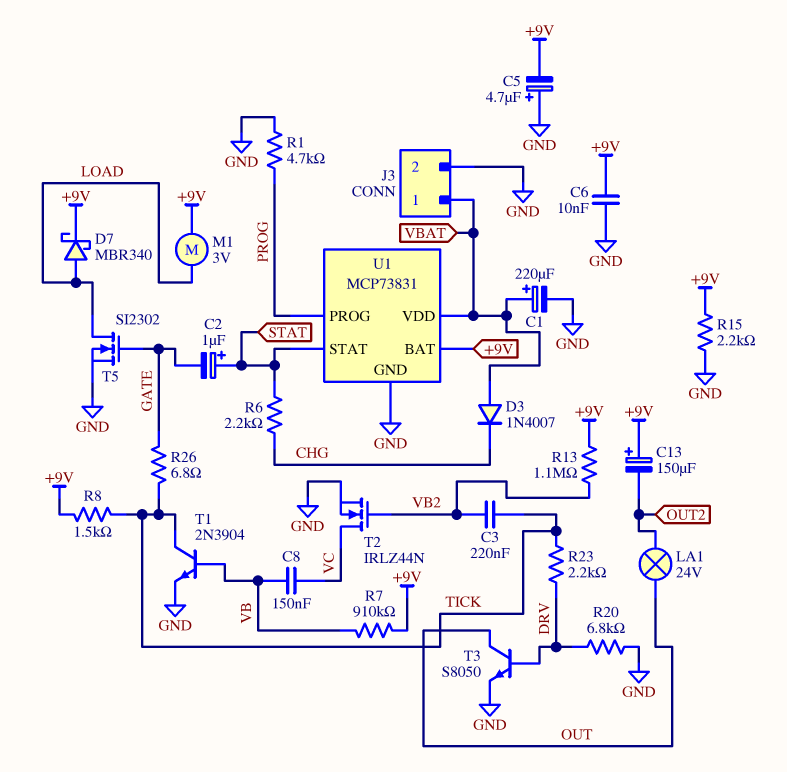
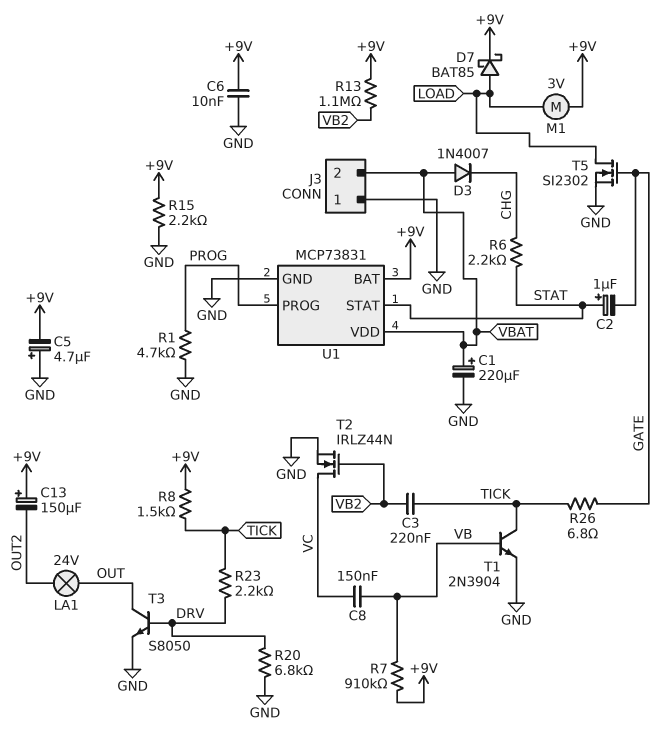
D7: schottky MBR340 (A LOAD, K +9V) -> schottky BAT85 (A LOAD, K +9V)
J3 pin 1: VBAT -> GND
J3 pin 2: GND -> VBAT

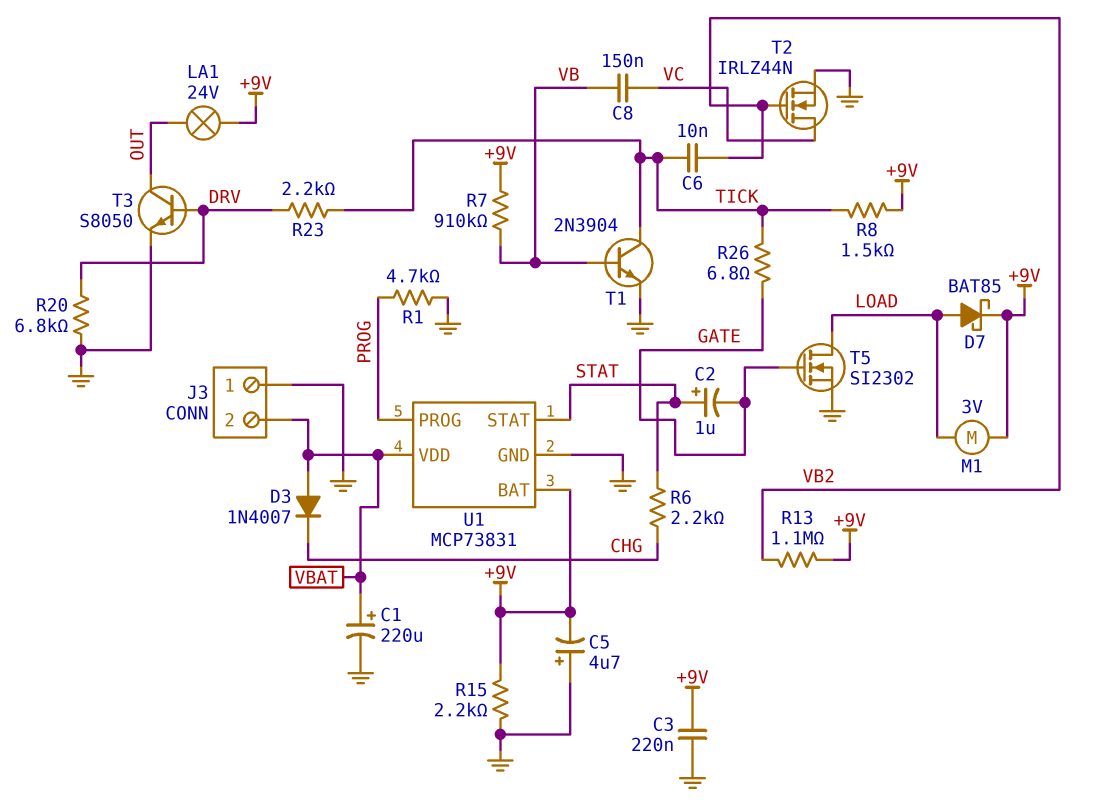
C3: 220nF (TICK, VB2) -> 220nF (+9V, GND)
C6: 10nF (+9V, GND) -> 10nF (TICK, VB2)
C13: 150uF (plus +9V, minus OUT2) -> none
LA1: lamp 24V (OUT, OUT2) -> lamp 24V (+9V, OUT)

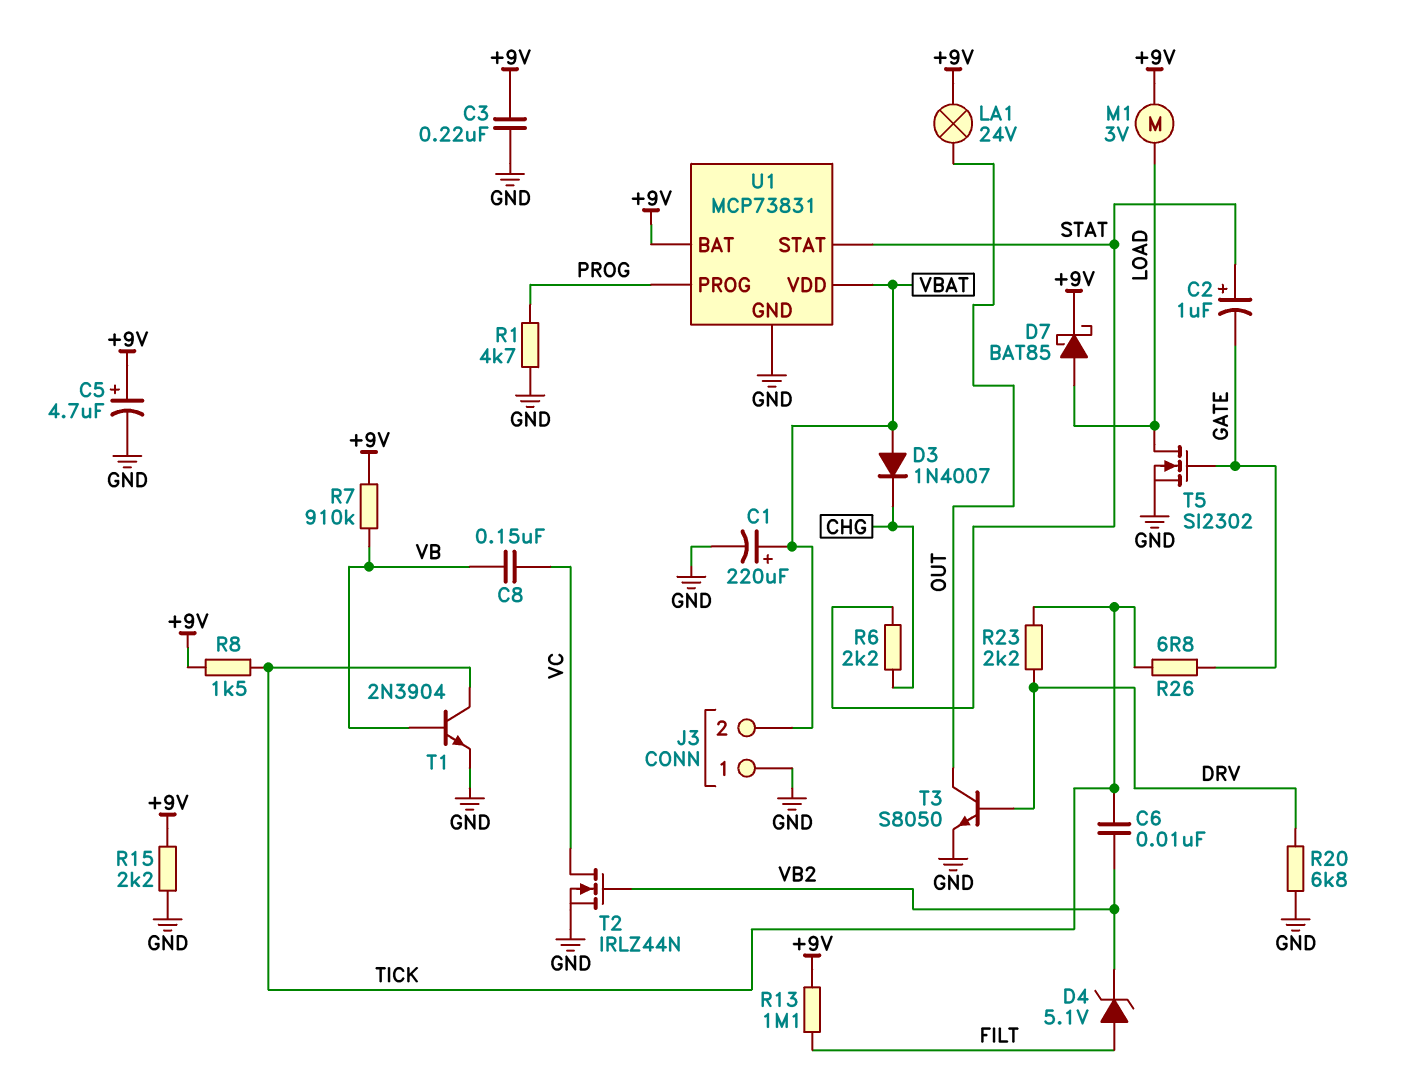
C5: 4.7uF (plus GND, minus +9V) -> 4.7uF (plus +9V, minus GND)
D4: none -> zener 5.1V (A FILT, K VB2)
R13: 1.1M (+9V, VB2) -> 1.1M (+9V, FILT)

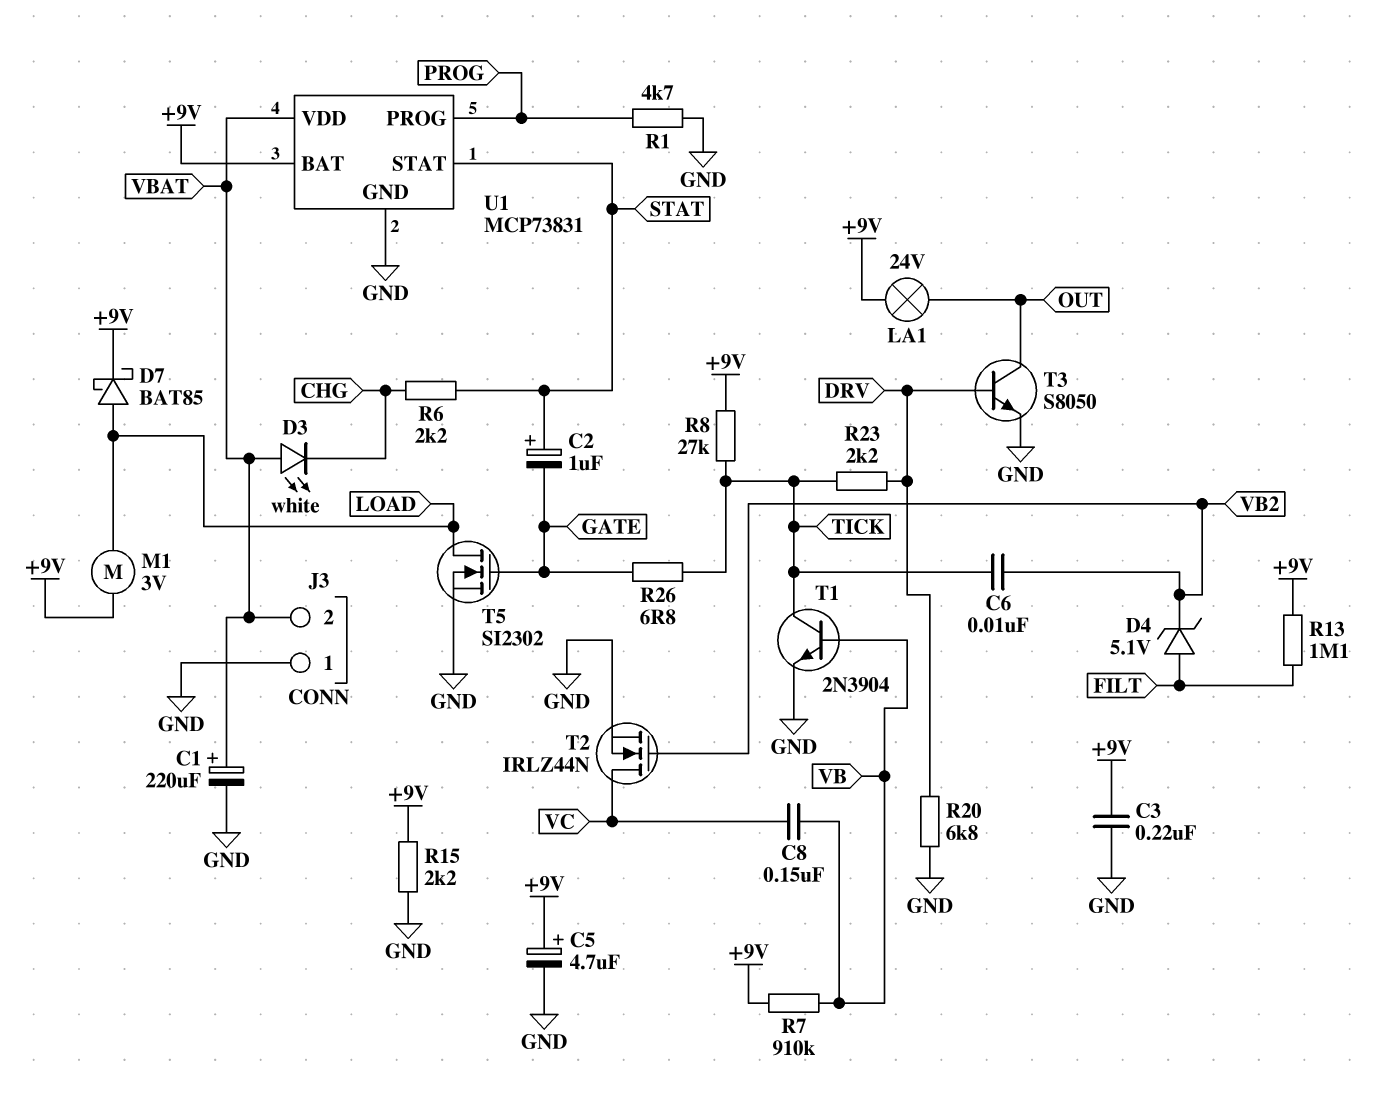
D3: diode 1N4007 (A VBAT, K CHG) -> LED white (A VBAT, K CHG)
R8: 1.5k (+9V, TICK) -> 27k (+9V, TICK)

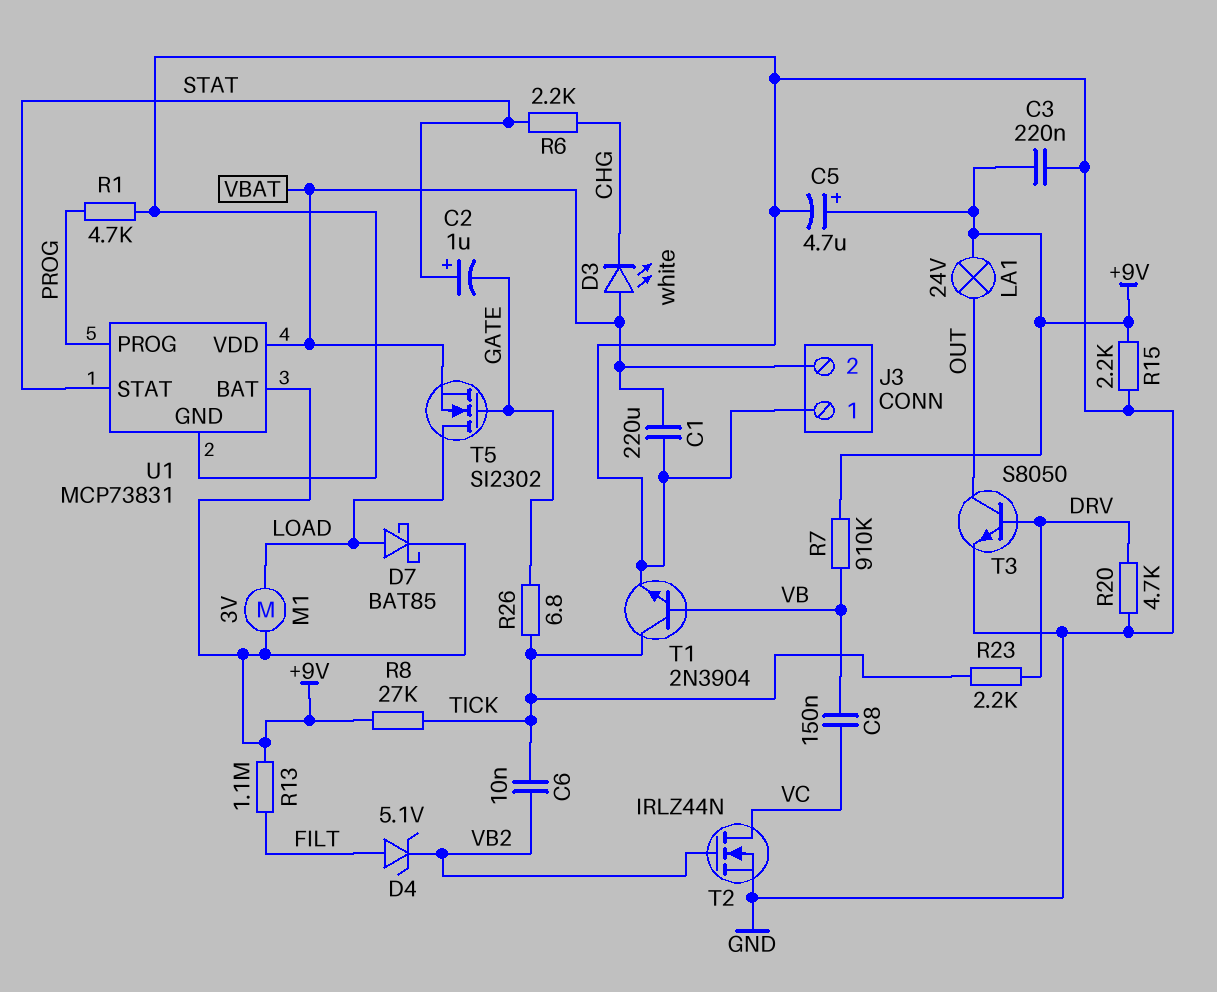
C1: 220uF (plus VBAT, minus GND) -> 220uF (GND, VBAT)
R20: 6.8k (DRV, GND) -> 4.7k (DRV, GND)
T5: NMOS SI2302 (G GATE, D LOAD, S GND) -> NMOS SI2302 (G GATE, D LOAD, S VBAT)

